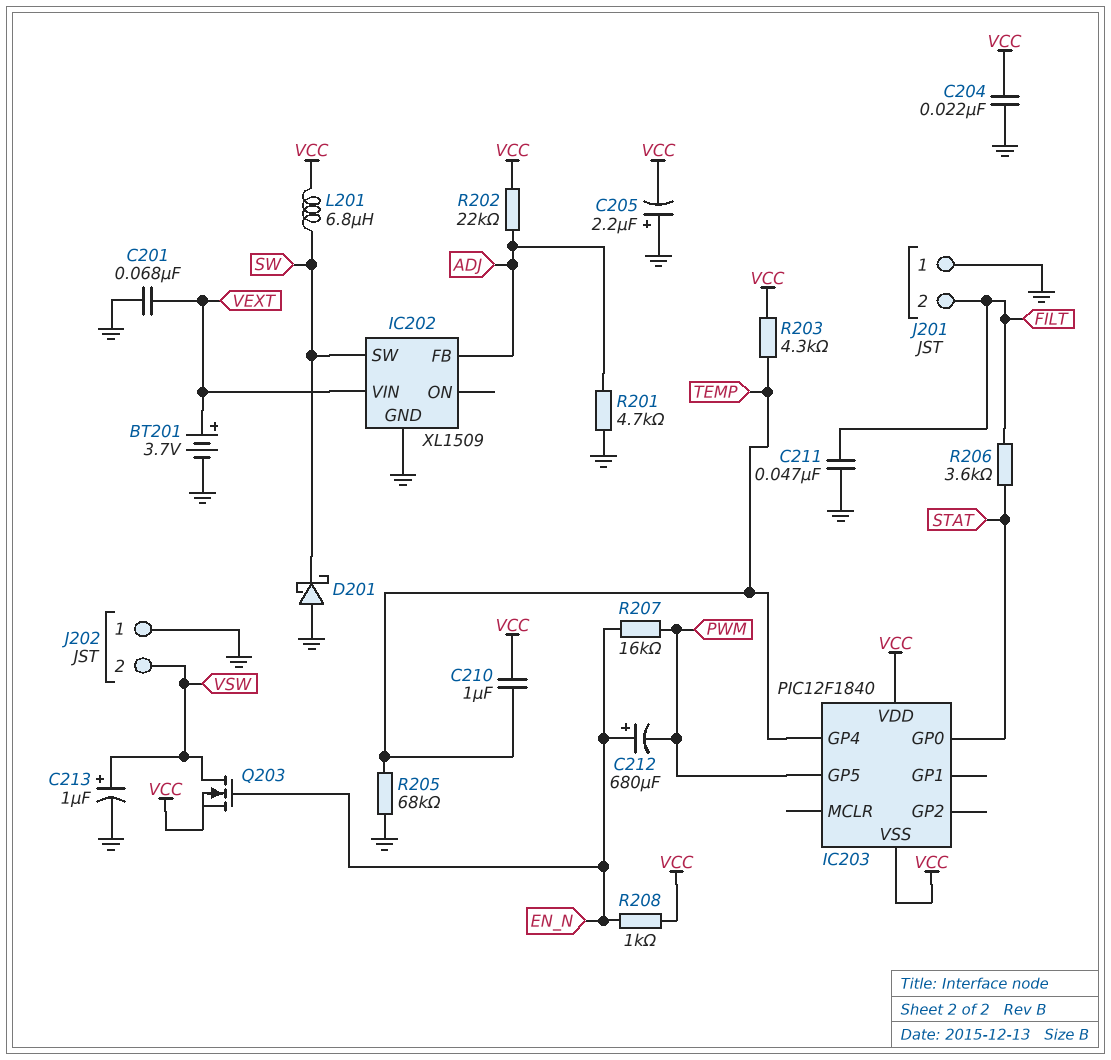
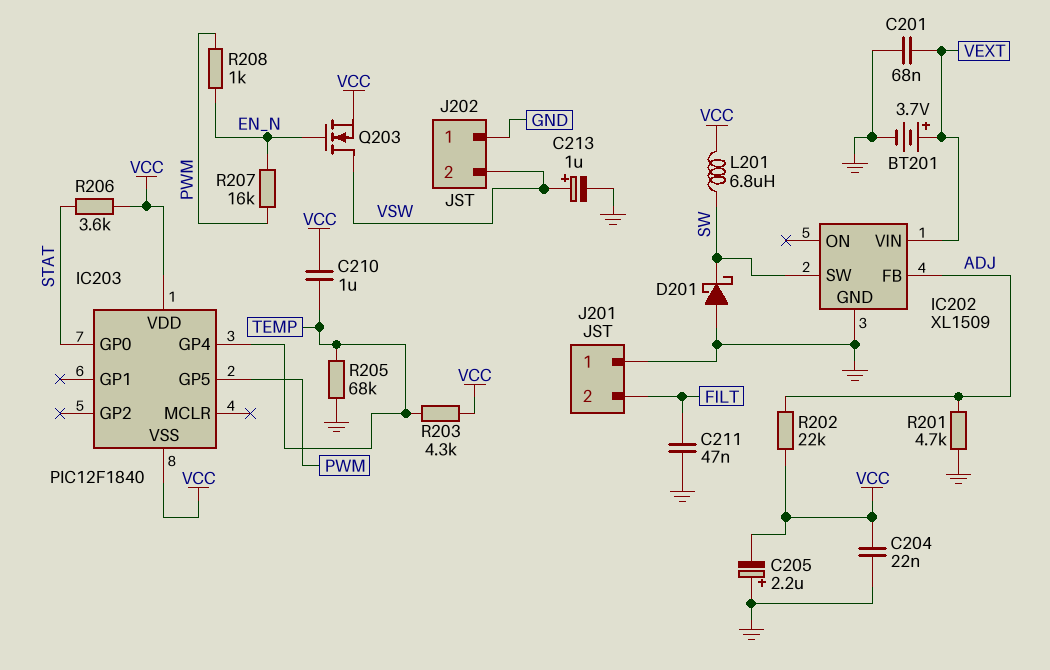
C212: 680uF (plus EN_N, minus PWM) -> none
R206: 3.6k (FILT, STAT) -> 3.6k (STAT, VCC)
R208: 1k (EN_N, VCC) -> 1k (EN_N, PWM)

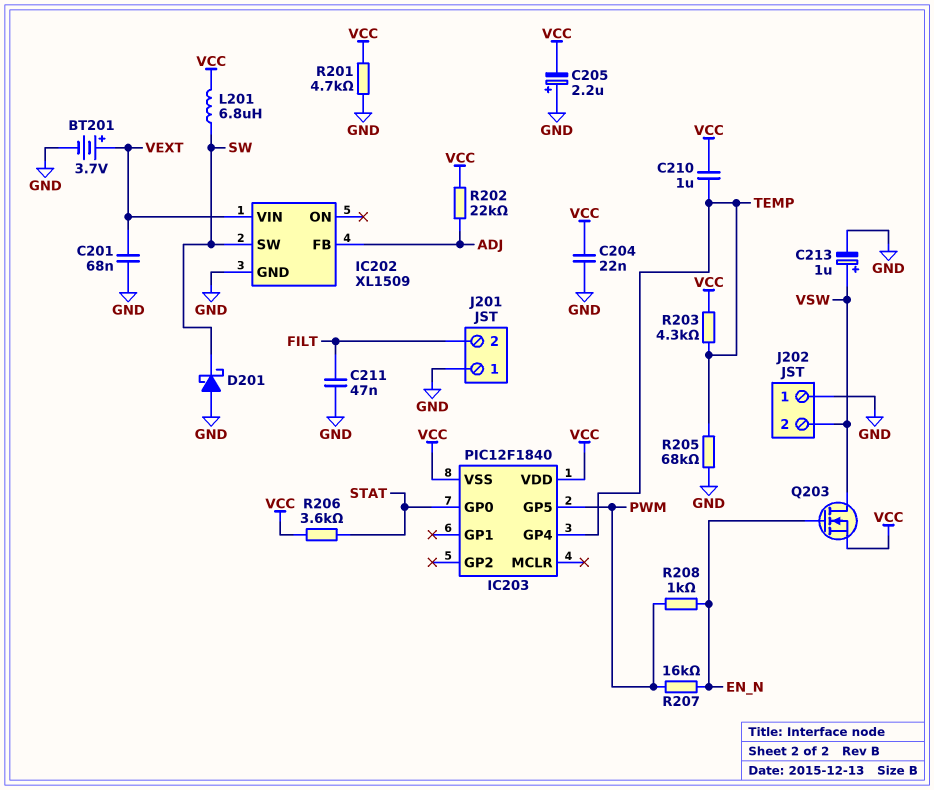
R201: 4.7k (ADJ, GND) -> 4.7k (GND, VCC)

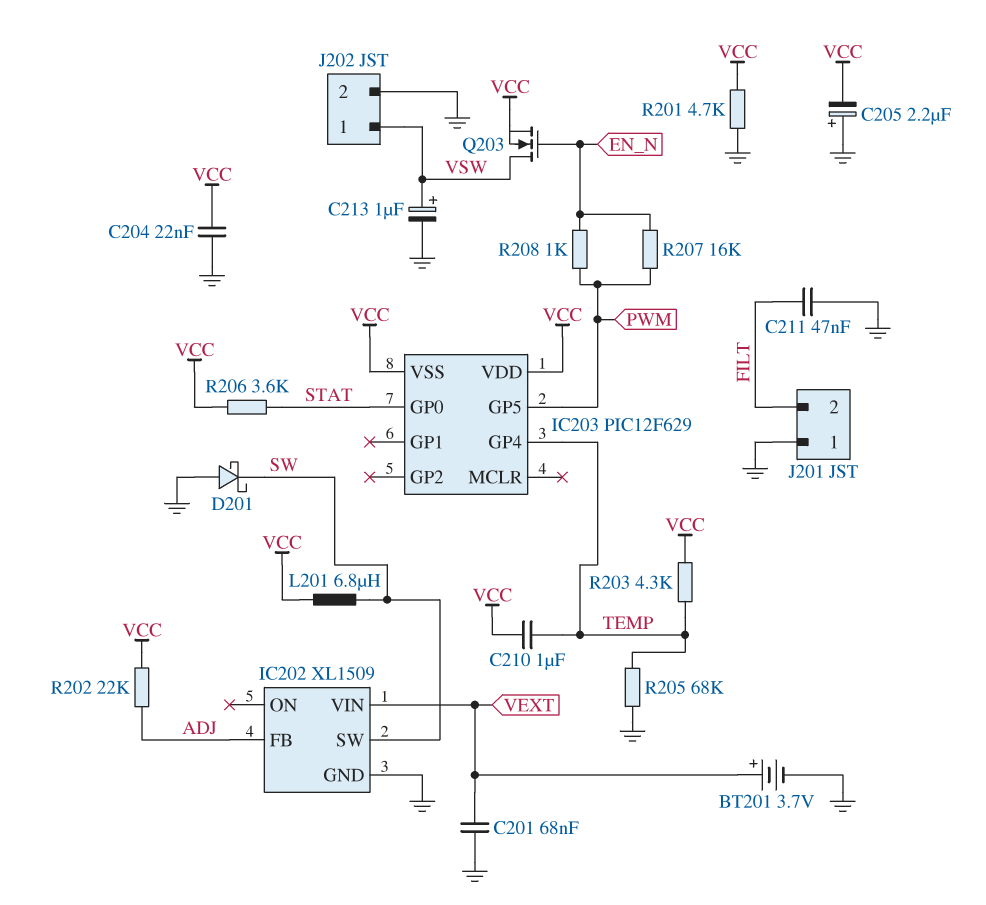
IC203: PIC12F1840 -> PIC12F629
J202 pin 1: GND -> VSW
J202 pin 2: VSW -> GND

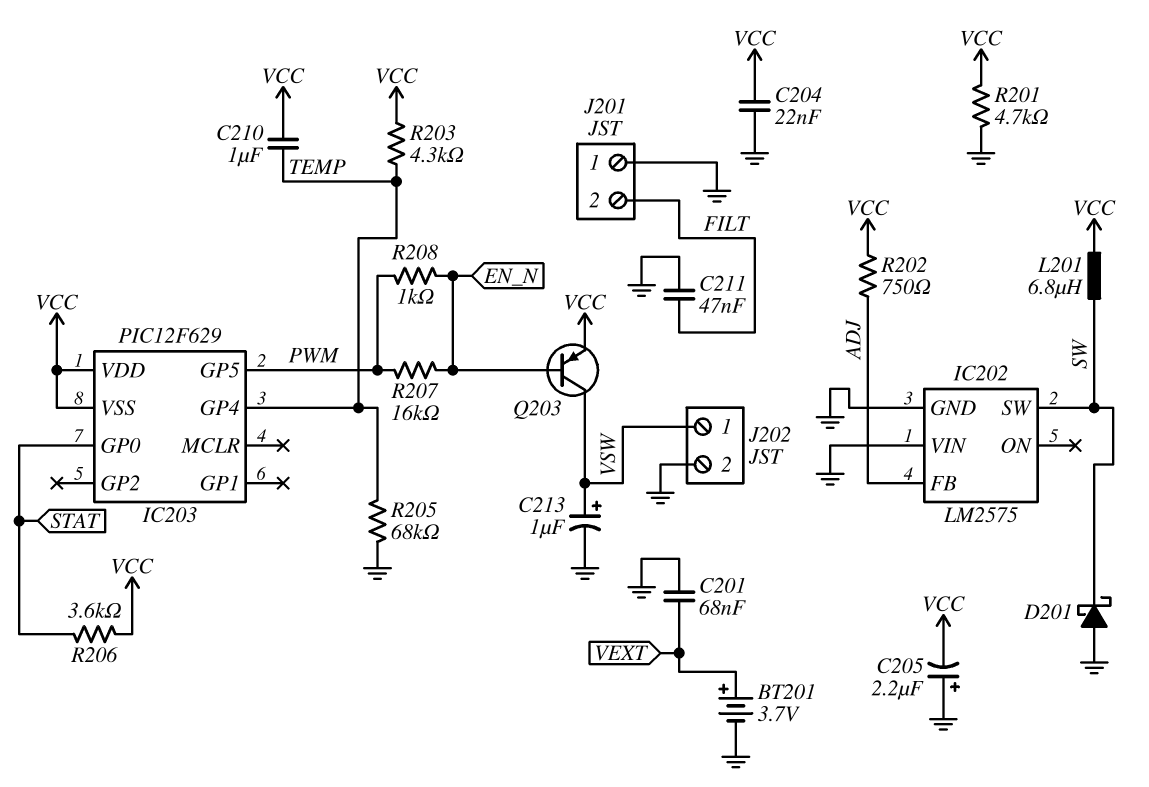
IC202: XL1509 -> LM2575
IC202 pin VIN: VEXT -> GND
Q203: NMOS (G EN_N, D VSW, S VCC) -> PNP (B EN_N, C VSW, E VCC)
R202: 22k (ADJ, VCC) -> 750 (ADJ, VCC)

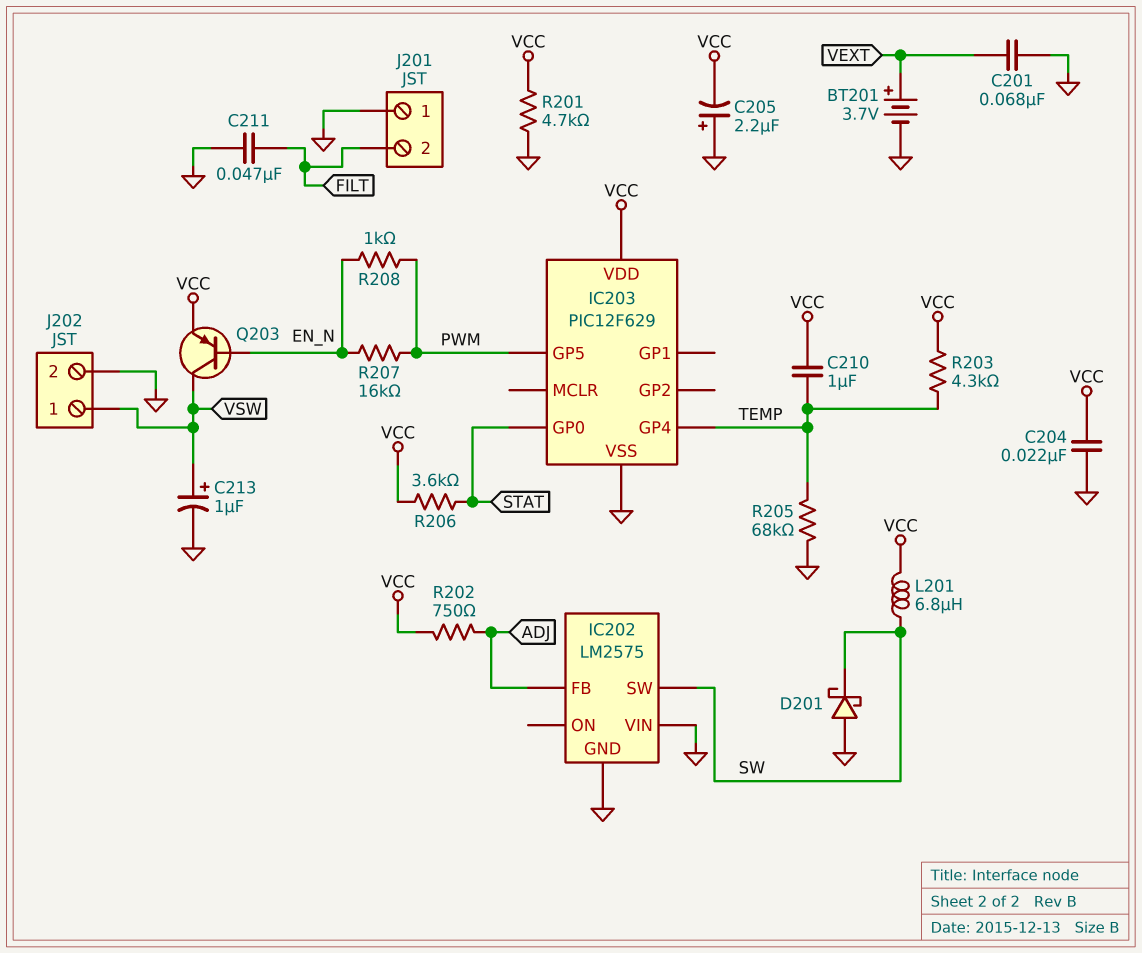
IC203 pin VSS: VCC -> GND

